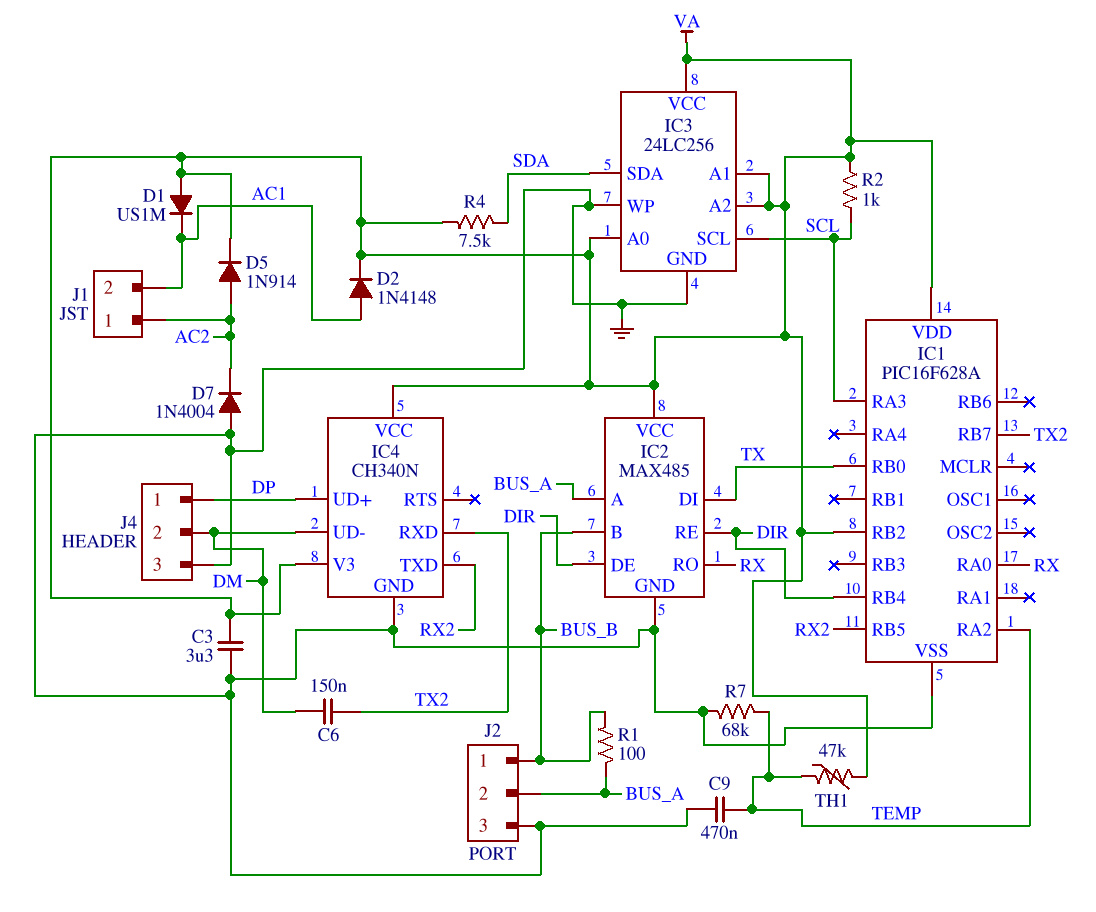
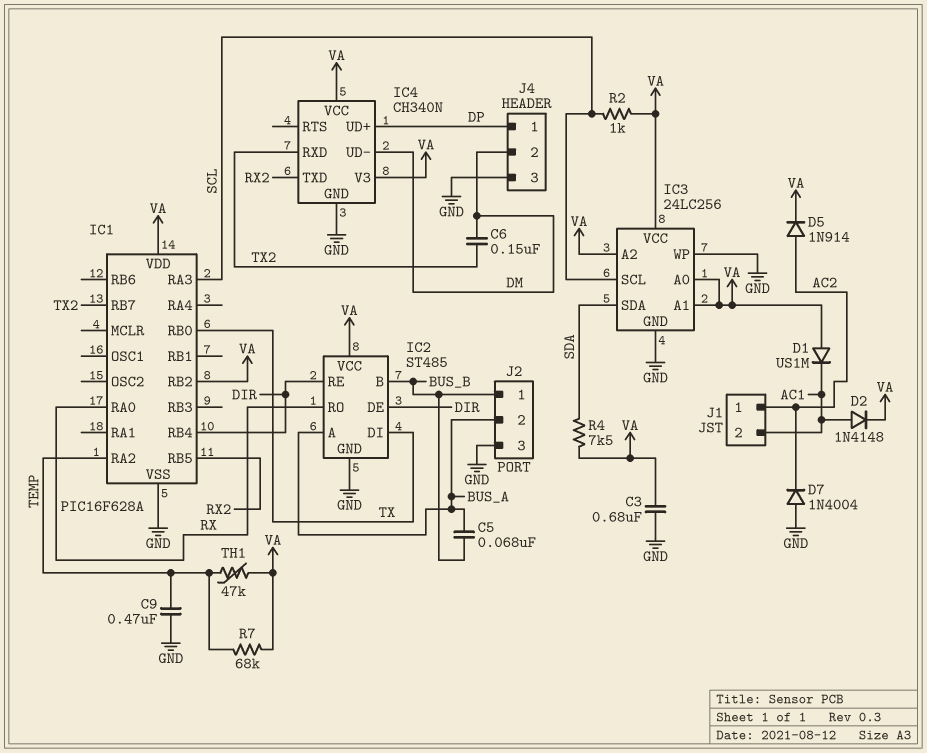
C3: 3.3uF (GND, VA) -> 680nF (GND, VA)
C5: none -> 68nF (BUS_A, BUS_B)
IC2: MAX485 -> ST485
R1: 100 (BUS_A, BUS_B) -> none
R7: 68k (GND, TEMP) -> 68k (TEMP, VA)

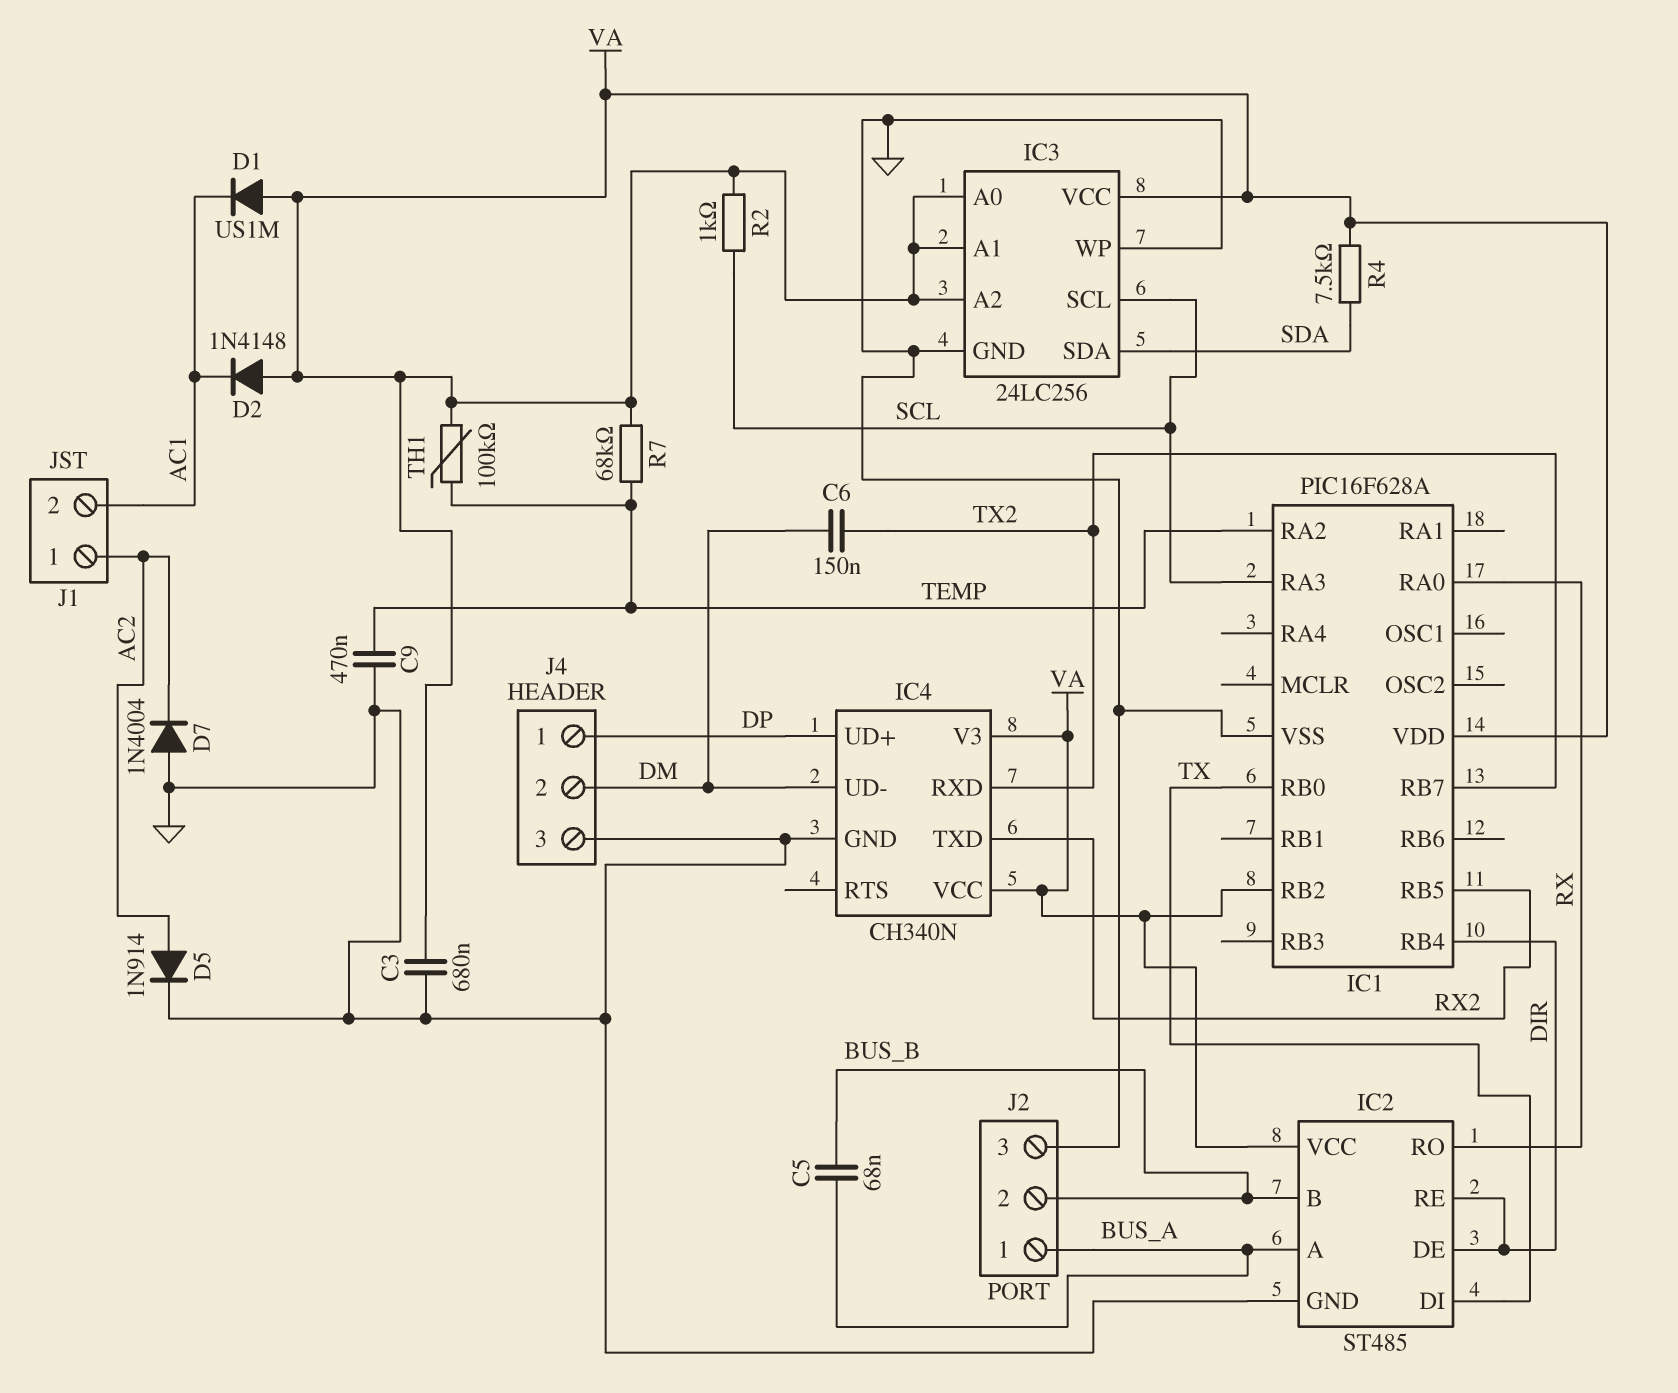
D2: diode 1N4148 (A AC1, K VA) -> diode 1N4148 (A VA, K AC1)
D5: diode 1N914 (A AC2, K VA) -> diode 1N914 (A AC2, K GND)
J2 pin 1: BUS_B -> BUS_A
J2 pin 2: BUS_A -> BUS_B
TH1: 47k (TEMP, VA) -> 100k (TEMP, VA)

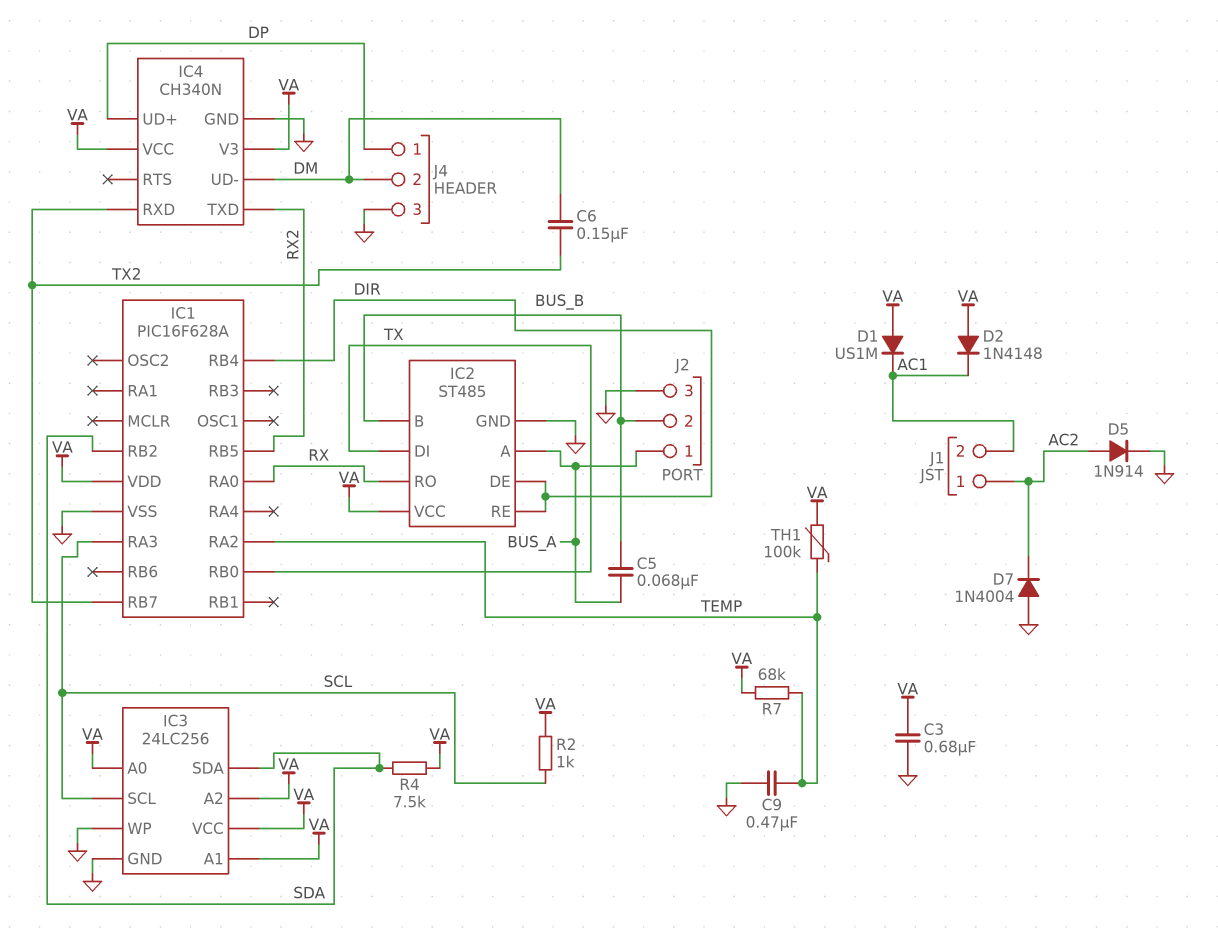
IC1 pin RB2: VA -> SDA

